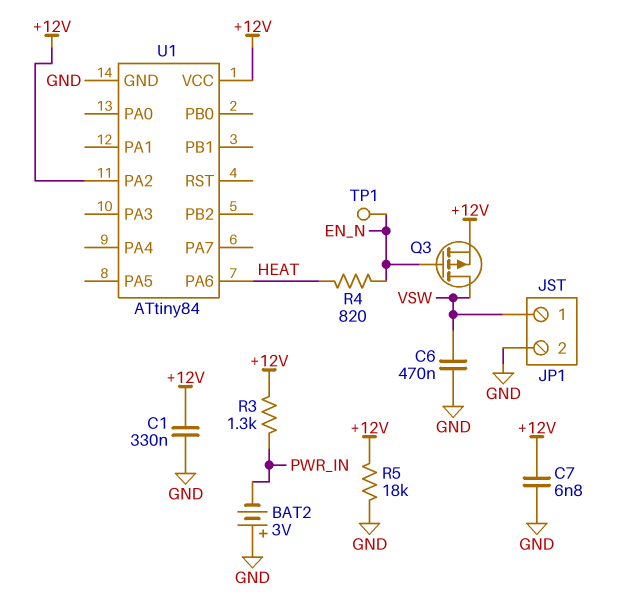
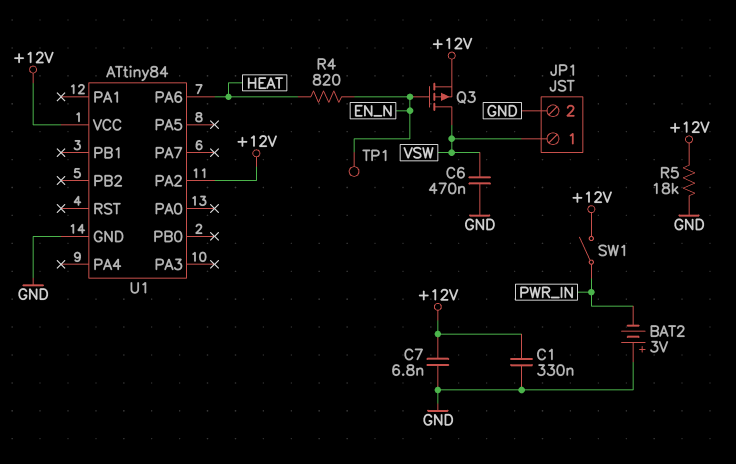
R3: 1.3k (+12V, PWR_IN) -> none
SW1: none -> switch (+12V, PWR_IN)

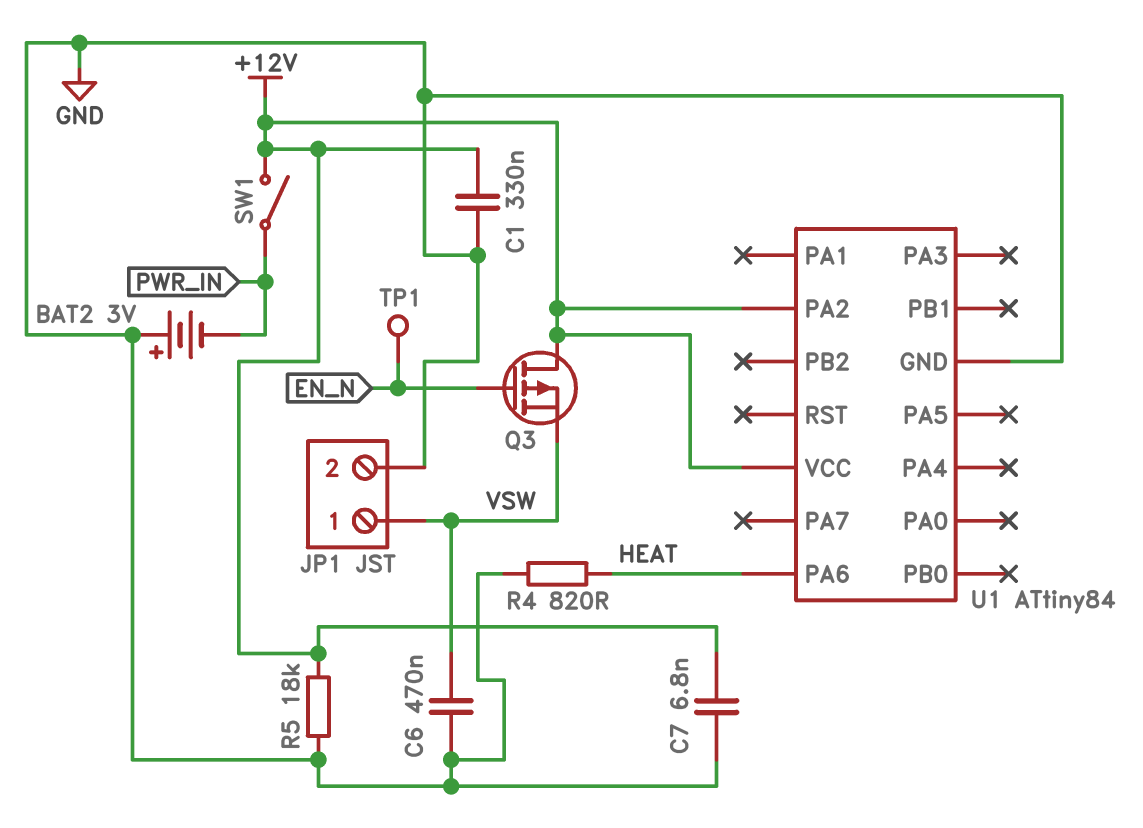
Q3: PMOS (G EN_N, D VSW, S +12V) -> PMOS (G EN_N, D +12V, S VSW)
R4: 820 (EN_N, HEAT) -> 820 (GND, HEAT)

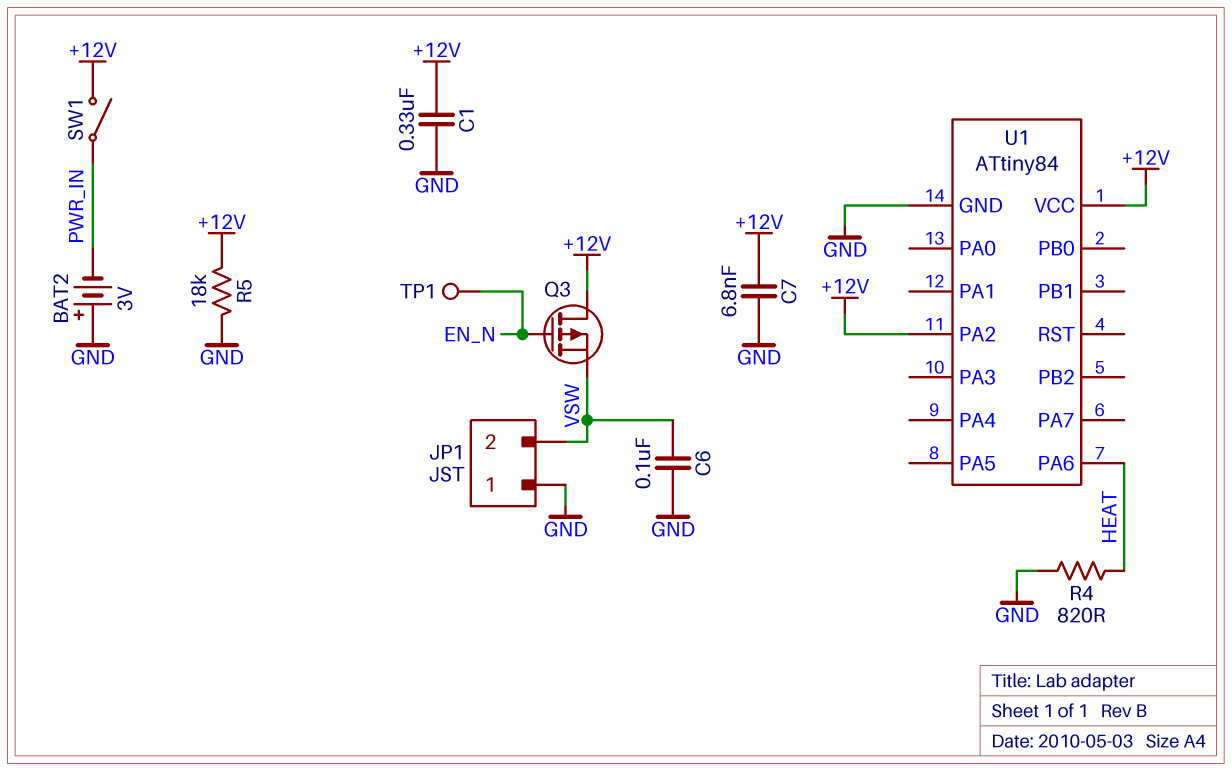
C6: 470nF (GND, VSW) -> 100nF (GND, VSW)
JP1 pin 1: VSW -> GND
JP1 pin 2: GND -> VSW

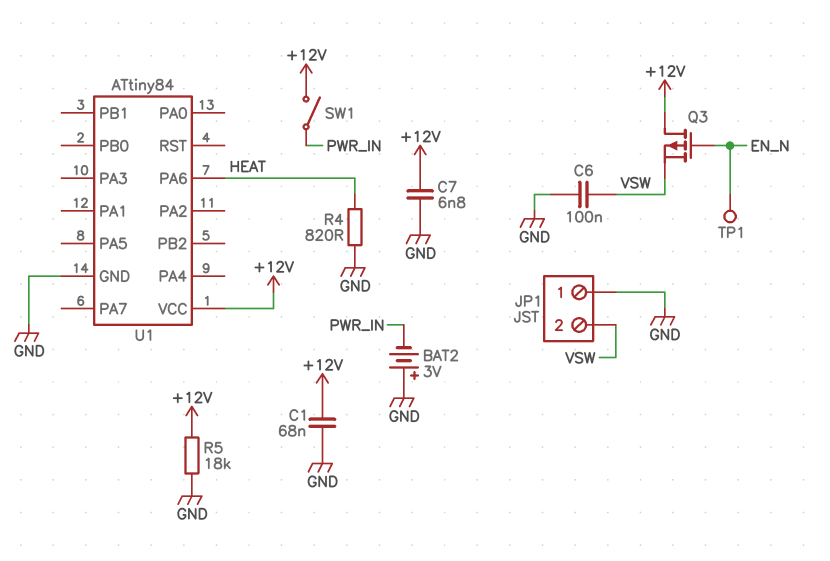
C1: 330nF (+12V, GND) -> 68nF (+12V, GND)
U1 pin PA2: +12V -> none

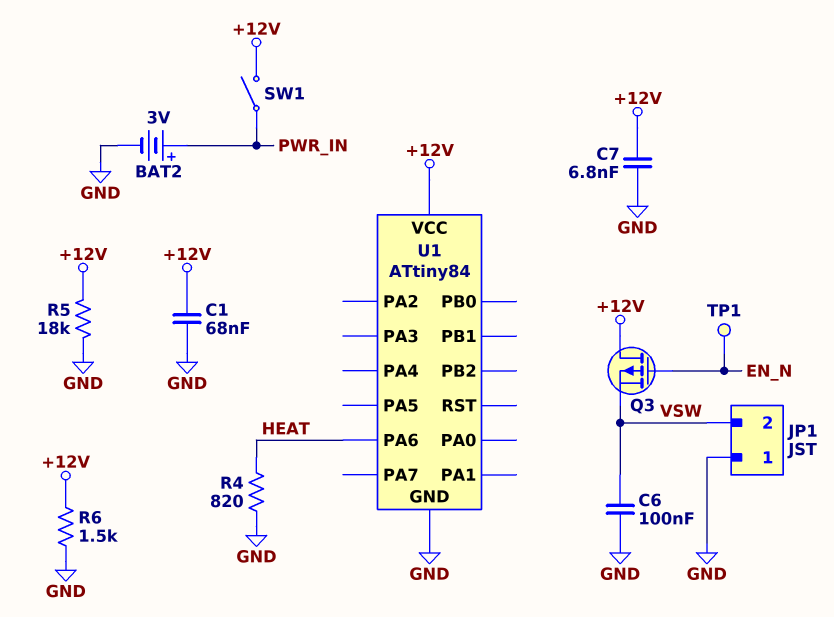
BAT2: 3V (plus GND, minus PWR_IN) -> 3V (plus PWR_IN, minus GND)
R6: none -> 1.5k (+12V, GND)

